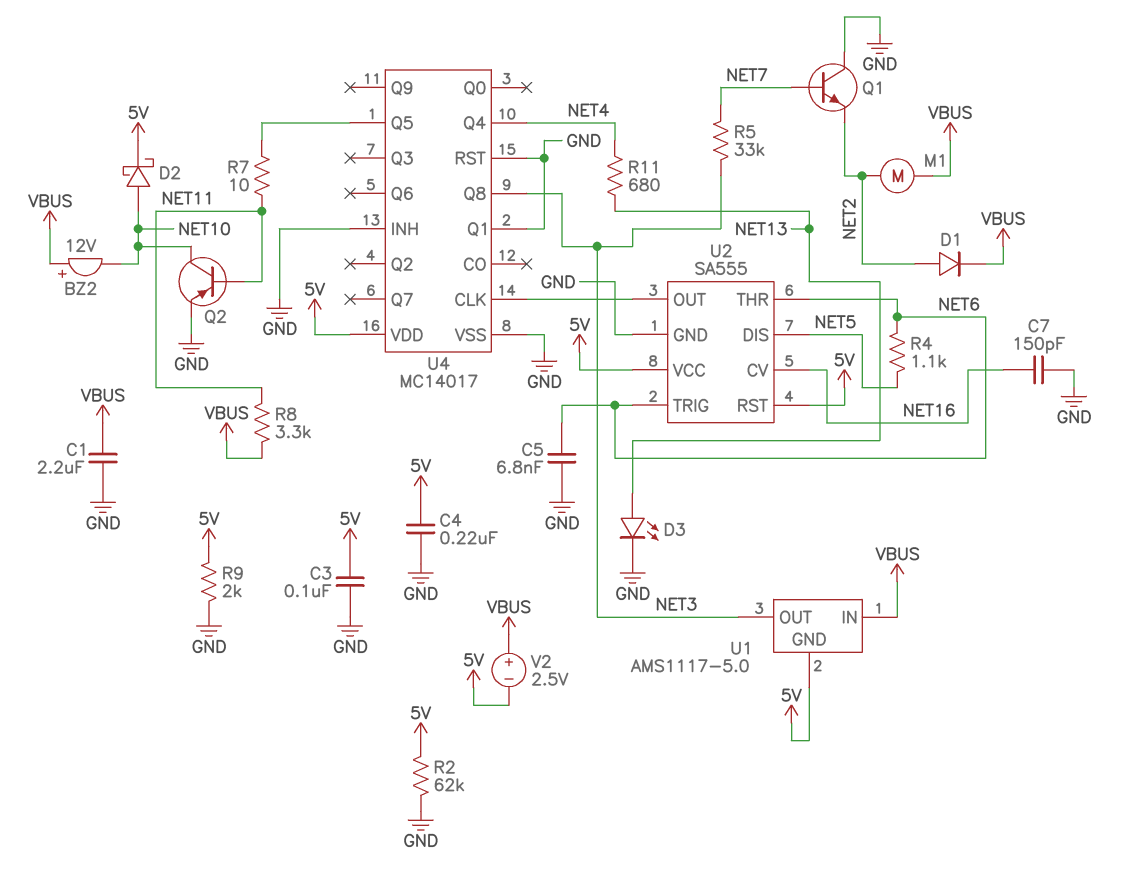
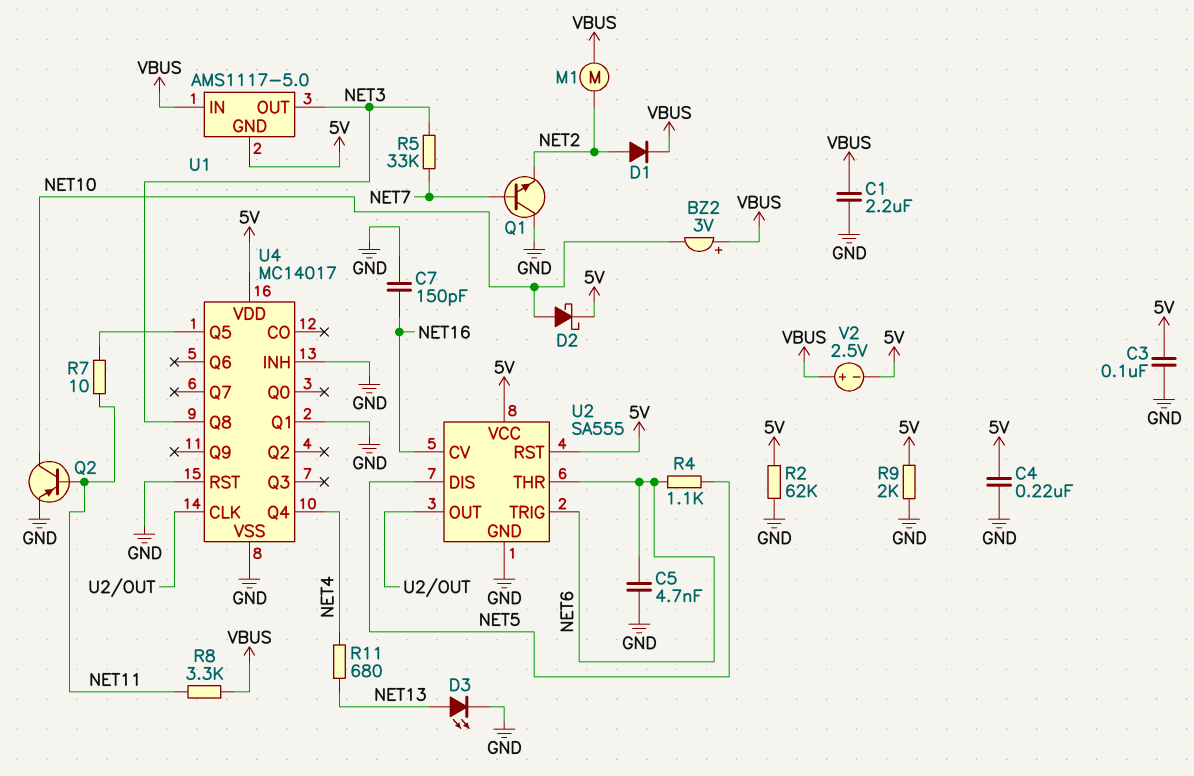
BZ2: buzzer 12V (plus VBUS, minus NET10) -> buzzer 3V (plus VBUS, minus NET10)
C5: 6.8nF (GND, NET6) -> 4.7nF (GND, NET6)

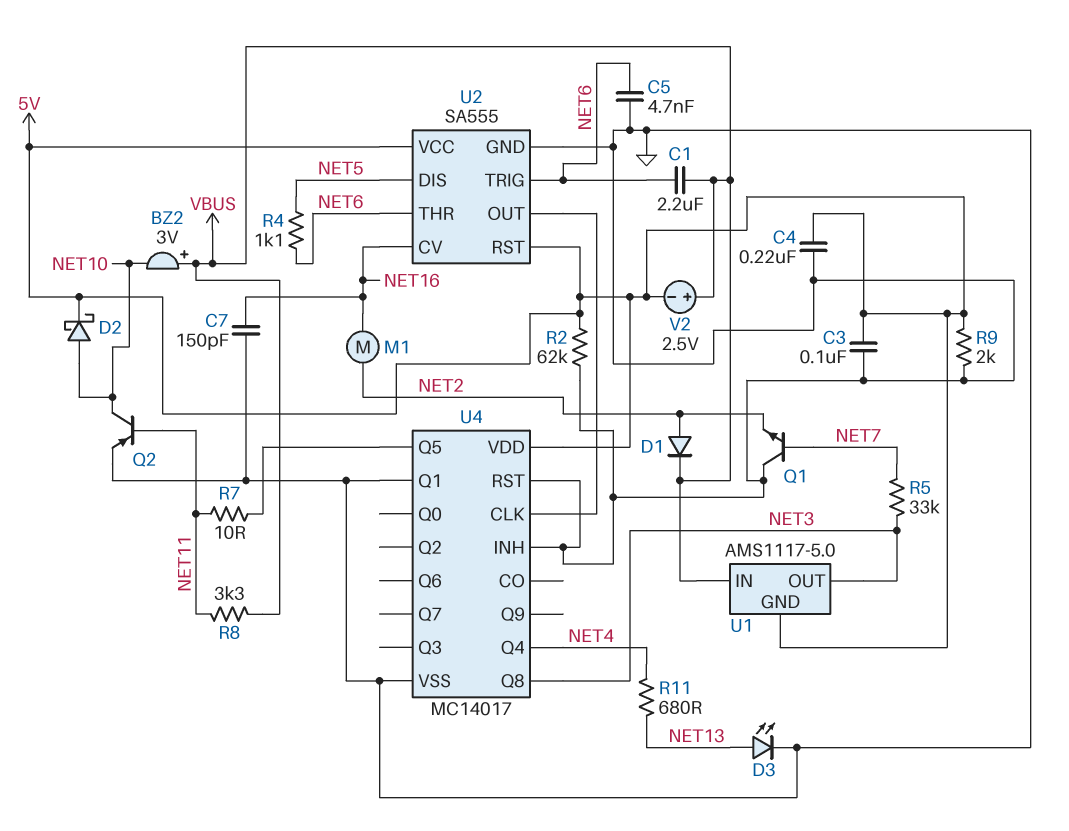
C1: 2.2uF (GND, VBUS) -> 2.2uF (NET6, VBUS)
M1: motor (NET2, VBUS) -> motor (NET2, NET16)

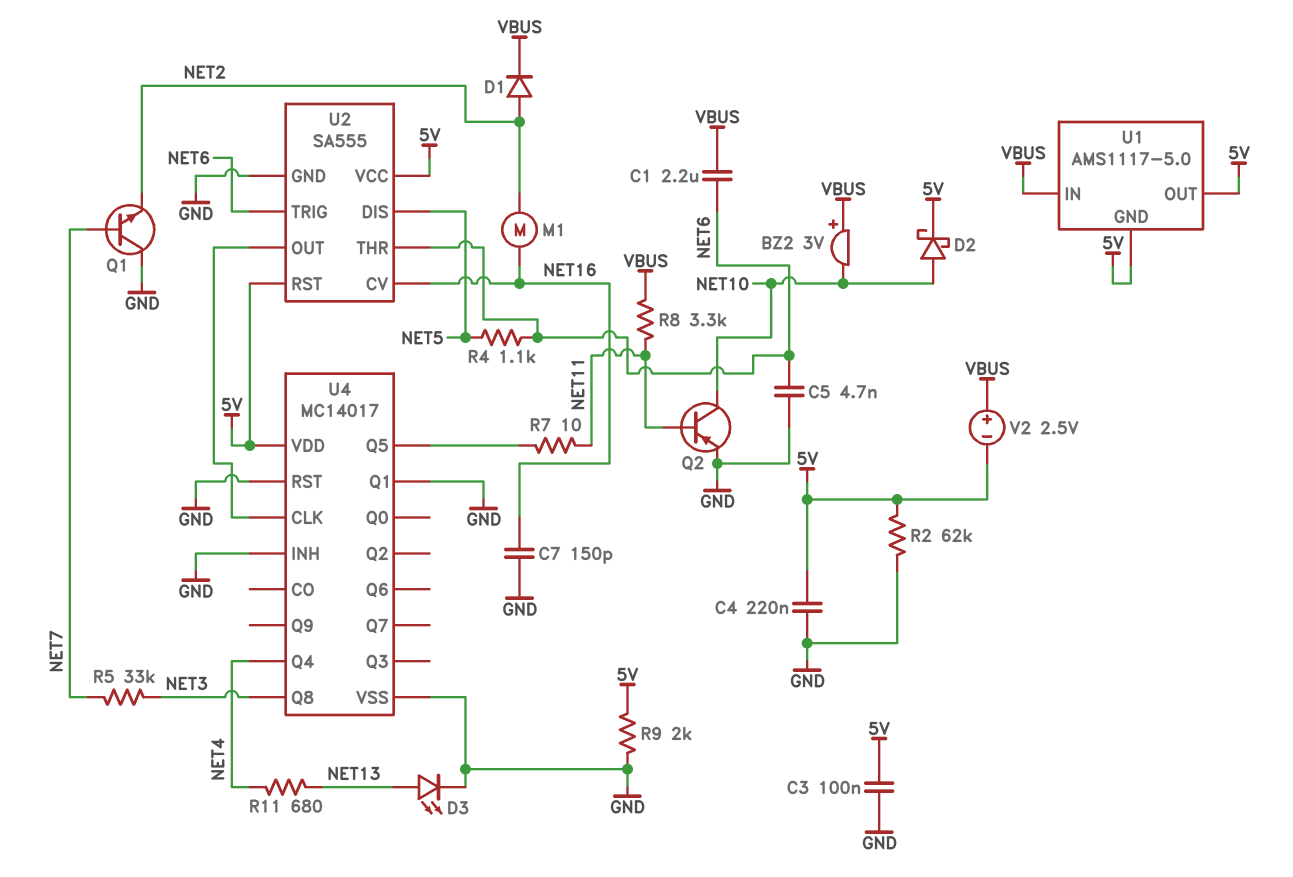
U1 pin OUT: NET3 -> 5V

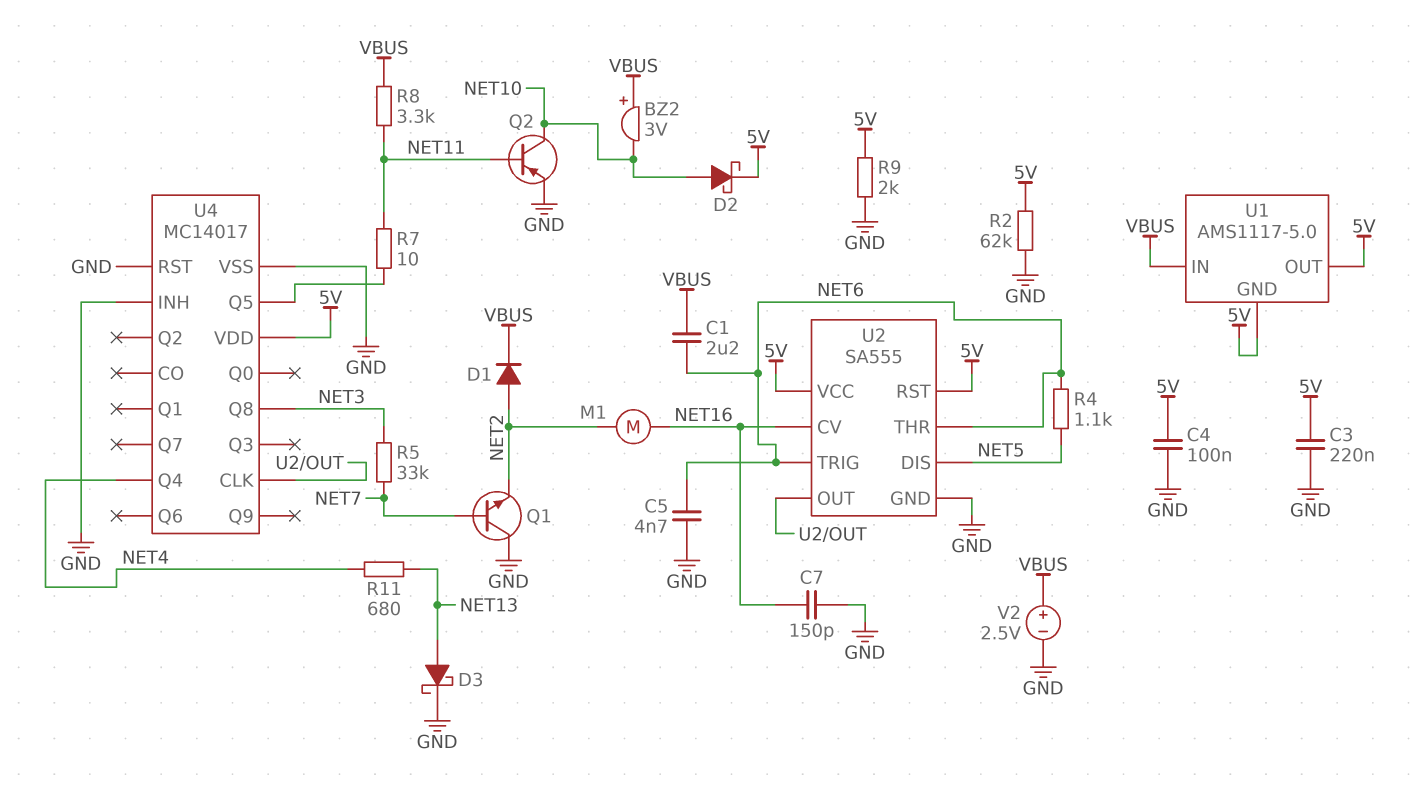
C3: 100nF (5V, GND) -> 220nF (5V, GND)
C4: 220nF (5V, GND) -> 100nF (5V, GND)
D3: LED (A NET13, K GND) -> schottky (A NET13, K GND)
U4 pin Q1: GND -> none
V2: 2.5V (plus VBUS, minus 5V) -> 2.5V (plus VBUS, minus GND)

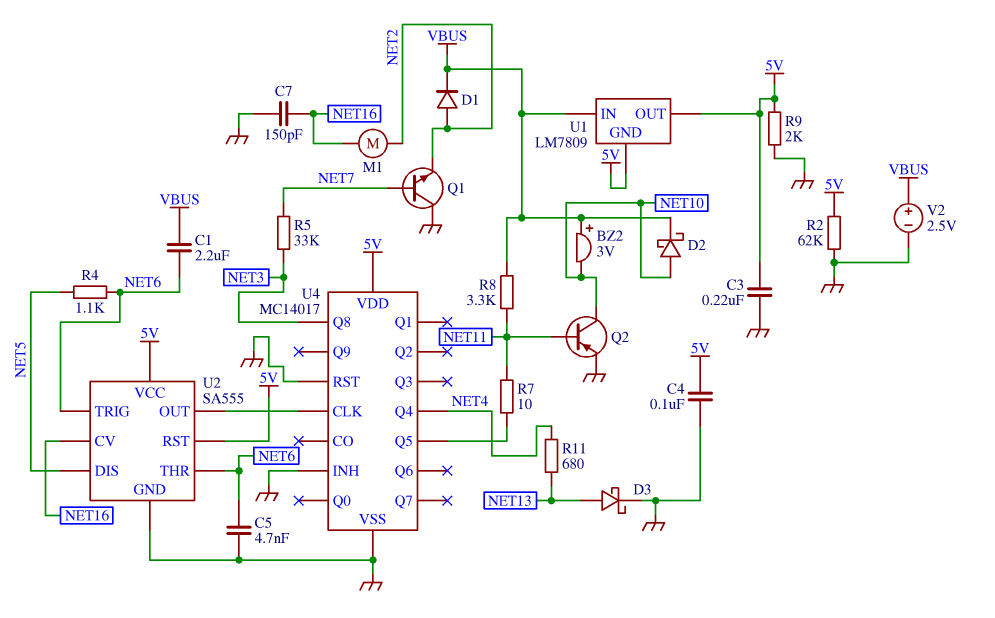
D2: schottky (A NET10, K 5V) -> schottky (A NET10, K VBUS)
U1: AMS1117-5.0 -> LM7809

